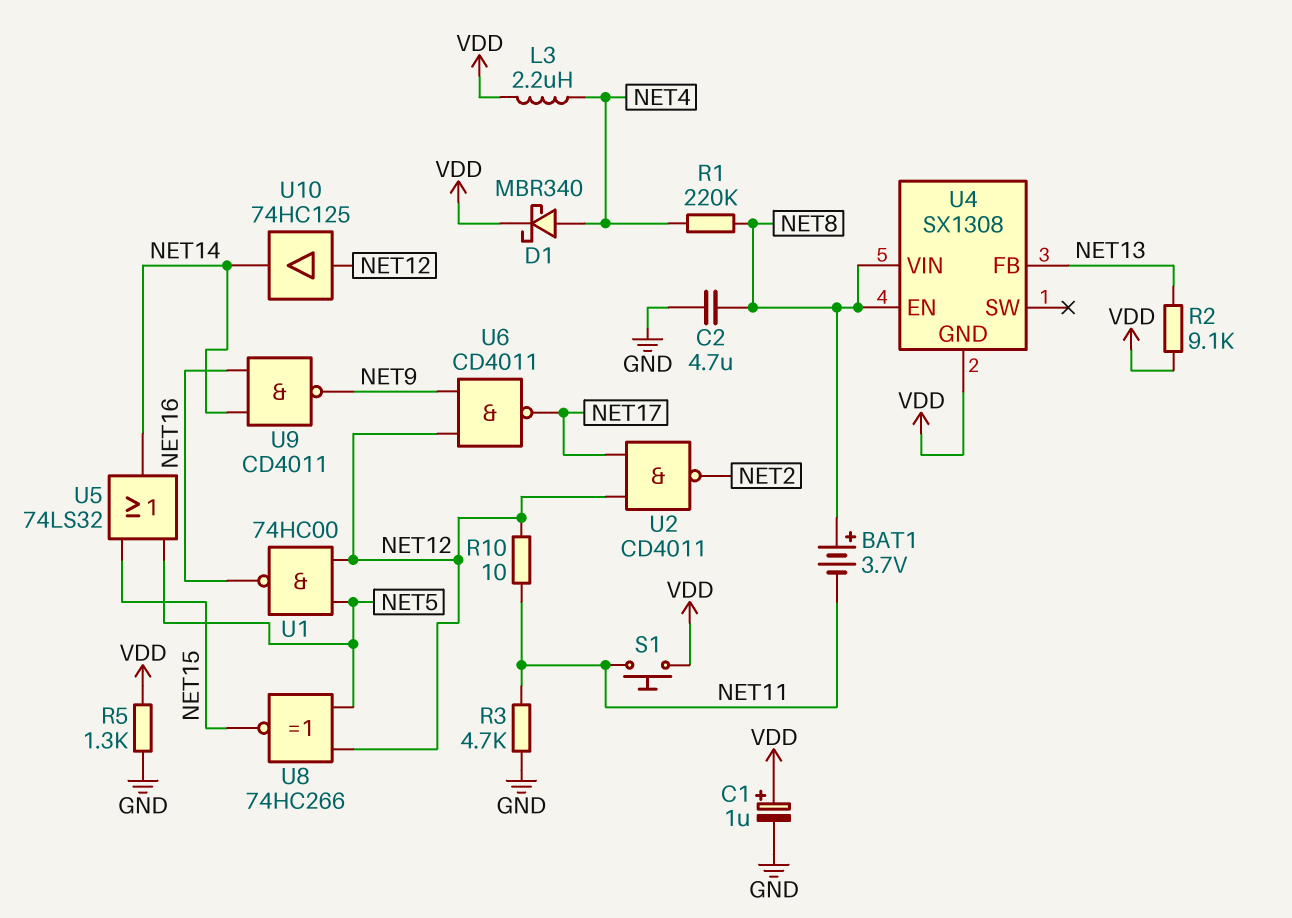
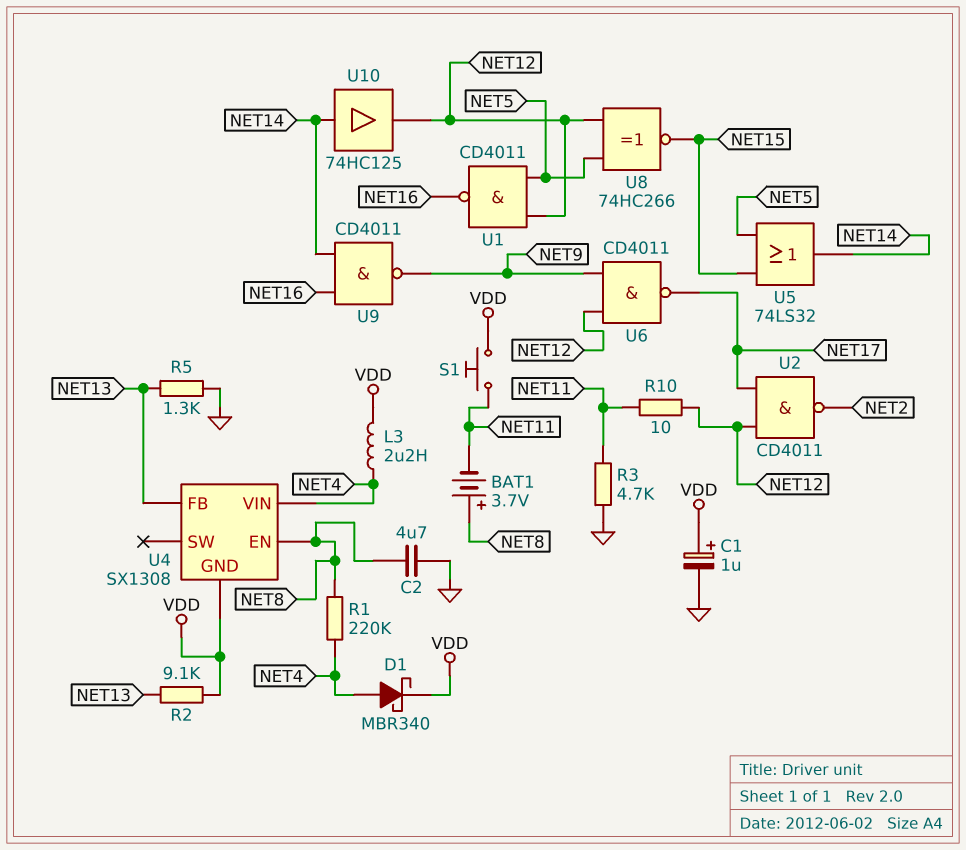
R5: 1.3k (GND, VDD) -> 1.3k (GND, NET13)
U1: NAND 74HC00 (in NET5, in NET12, out NET16) -> NAND CD4011 (in NET5, in NET12, out NET16)
U4 pin VIN: NET8 -> NET4
U10: buffer 74HC125 (in NET12, out NET14) -> buffer 74HC125 (in NET14, out NET12)

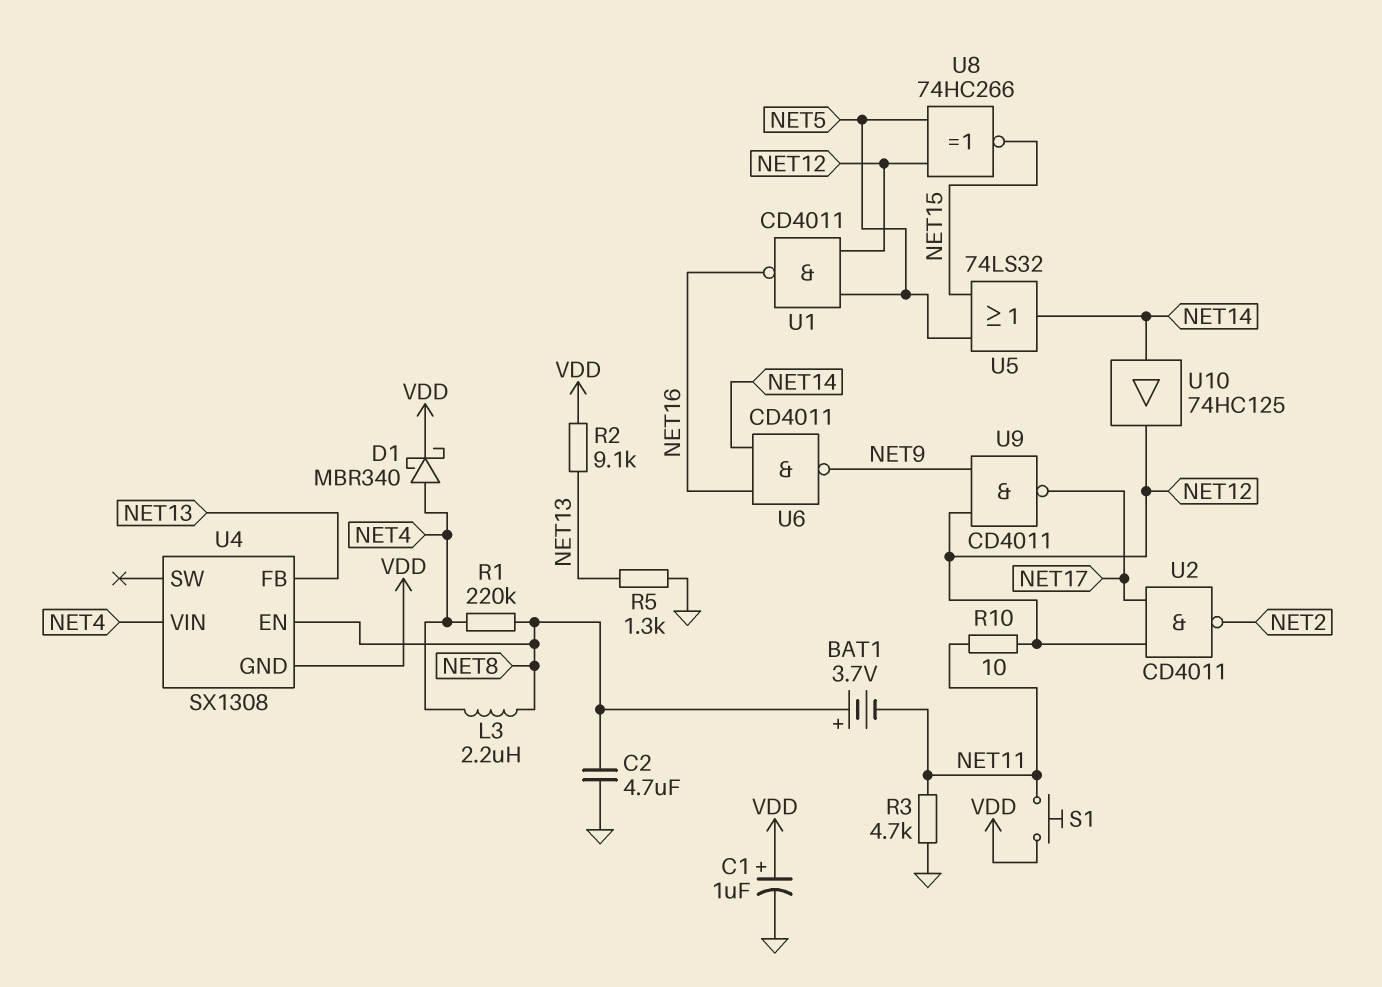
L3: 2.2uH (NET4, VDD) -> 2.2uH (NET4, NET8)
U6: NAND CD4011 (in NET9, in NET12, out NET17) -> NAND CD4011 (in NET14, in NET16, out NET9)
U9: NAND CD4011 (in NET14, in NET16, out NET9) -> NAND CD4011 (in NET9, in NET12, out NET17)

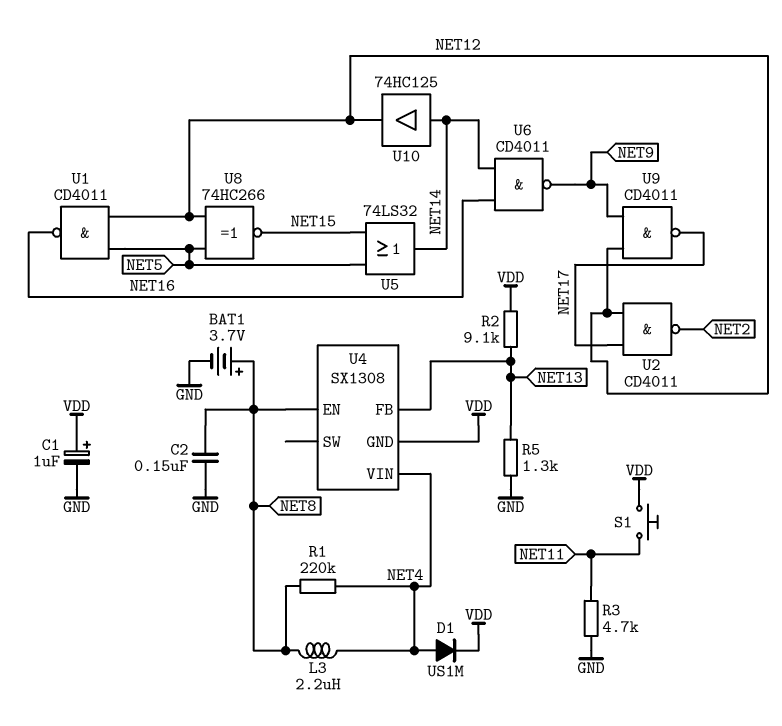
BAT1: 3.7V (plus NET8, minus NET11) -> 3.7V (plus NET8, minus GND)
C2: 4.7uF (GND, NET8) -> 150nF (GND, NET8)
D1: schottky MBR340 (A NET4, K VDD) -> diode US1M (A NET4, K VDD)
R10: 10 (NET11, NET12) -> none

